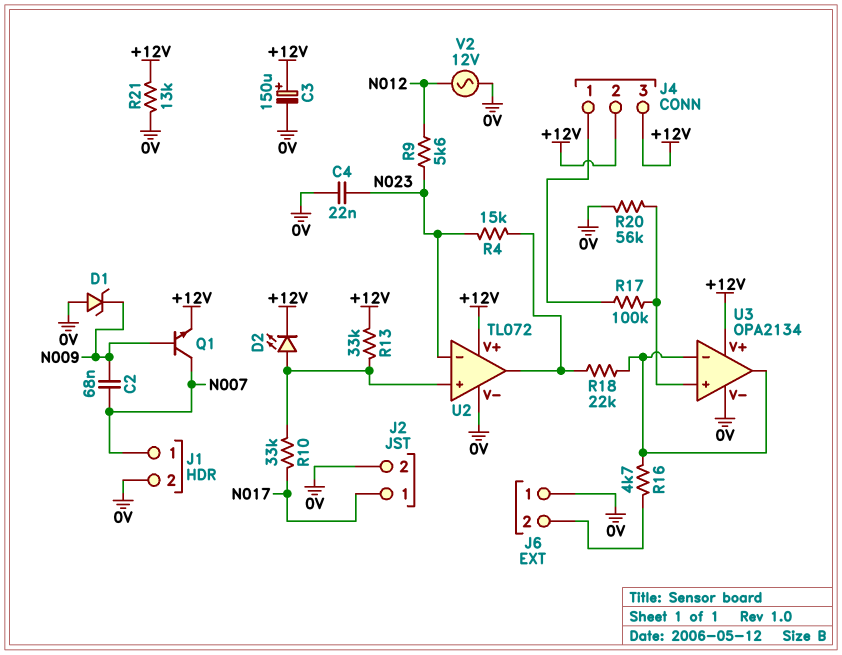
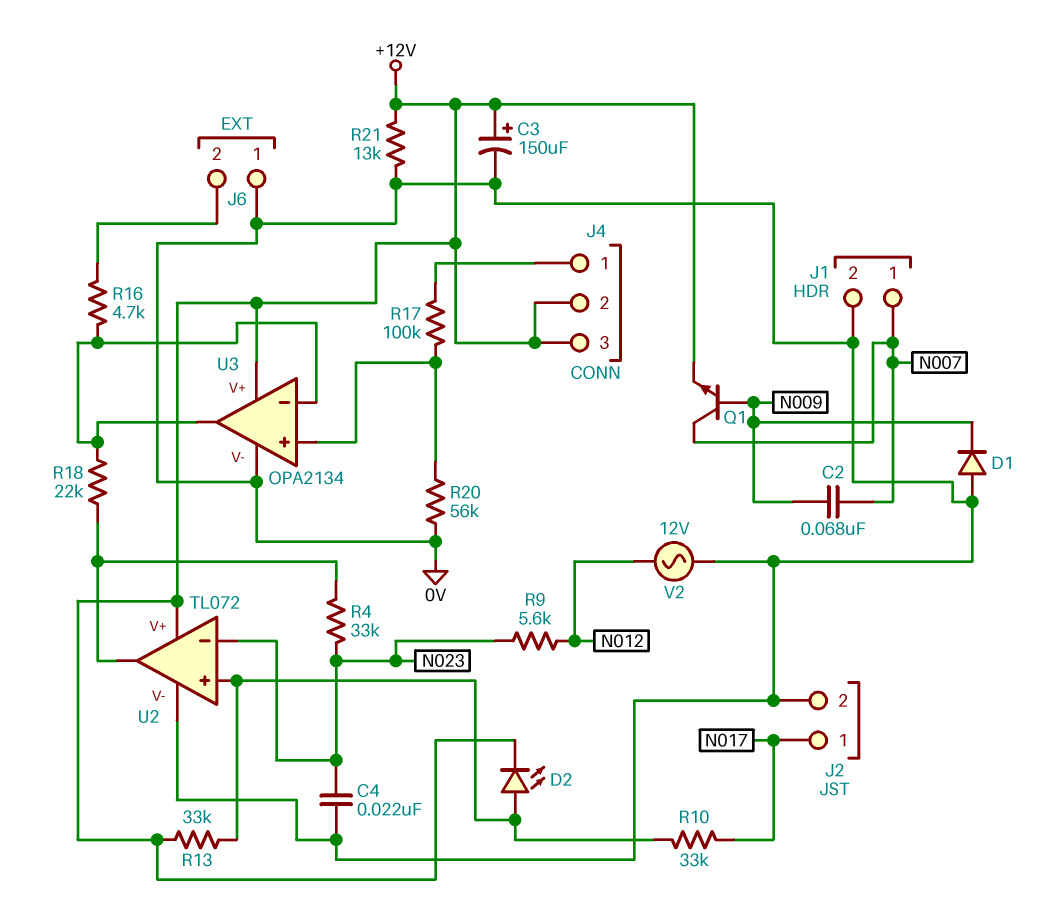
D1: zener (A 0V, K N009) -> diode (A 0V, K N009)
R4: 15k (N023, U2/out) -> 33k (N023, U2/out)

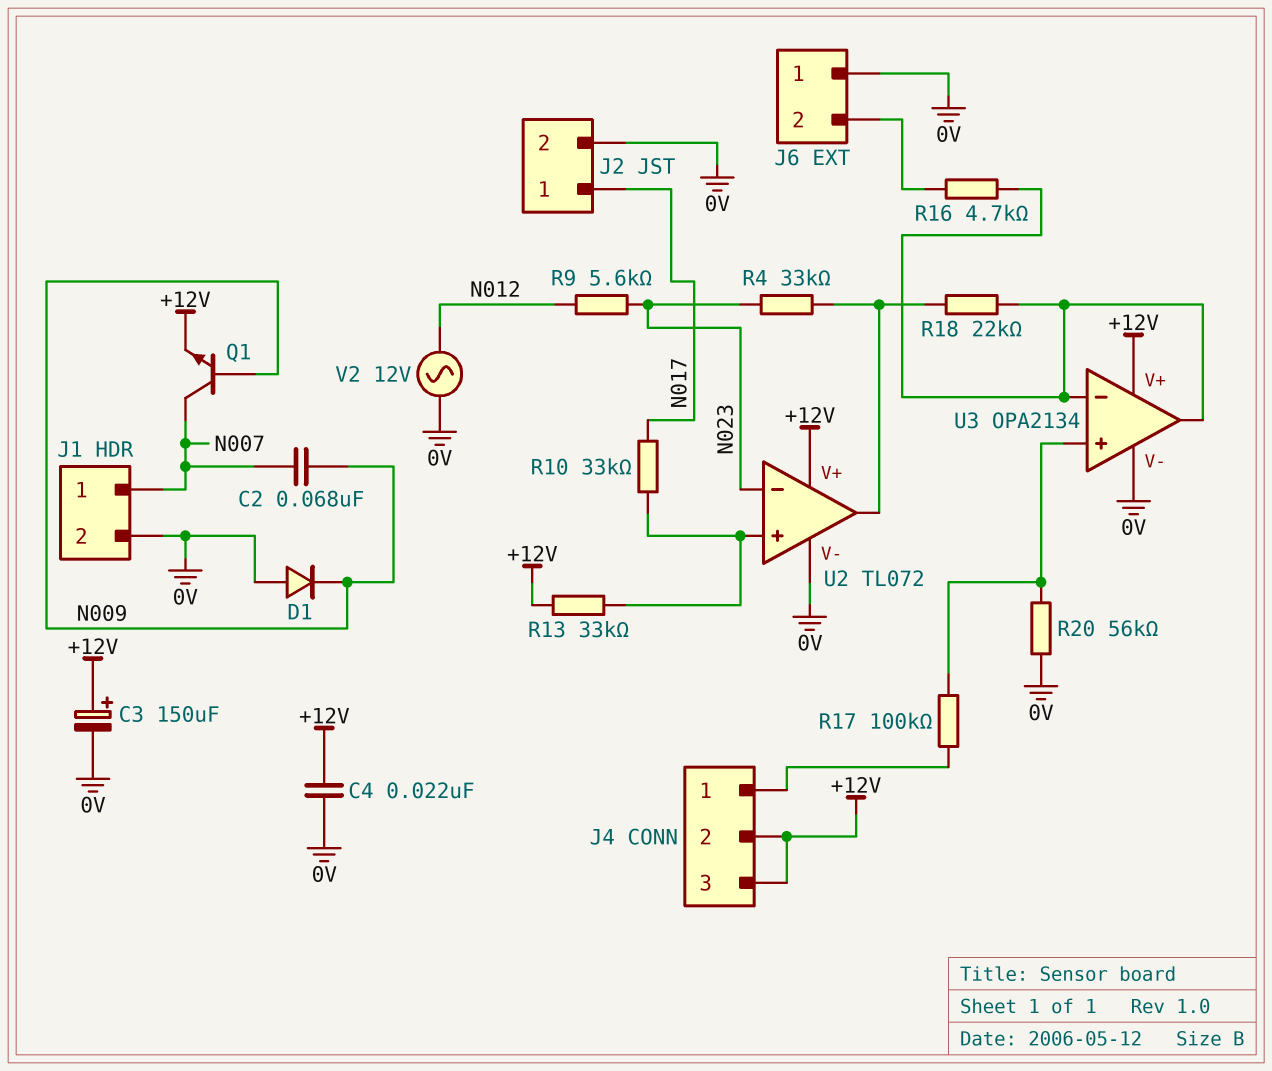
C4: 22nF (0V, N023) -> 22nF (+12V, 0V)
D2: LED (A U2/in+, K +12V) -> none
R21: 13k (+12V, 0V) -> none

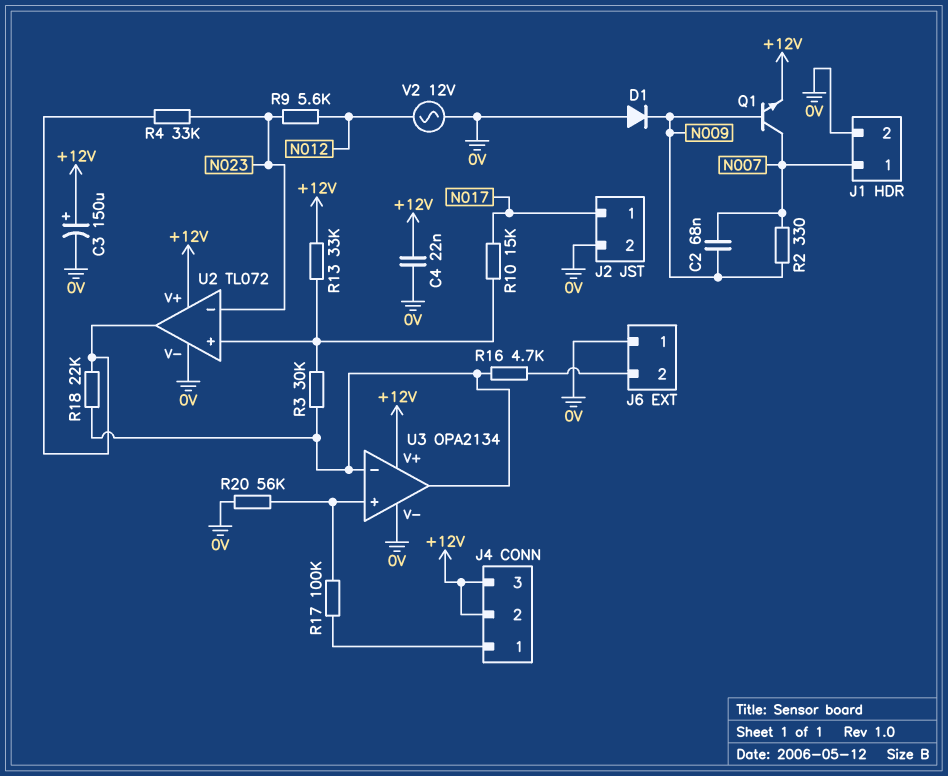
R2: none -> 330 (N007, N009)
R3: none -> 30k (U2/in+, U3/in-)
R10: 33k (N017, U2/in+) -> 15k (N017, U2/in+)

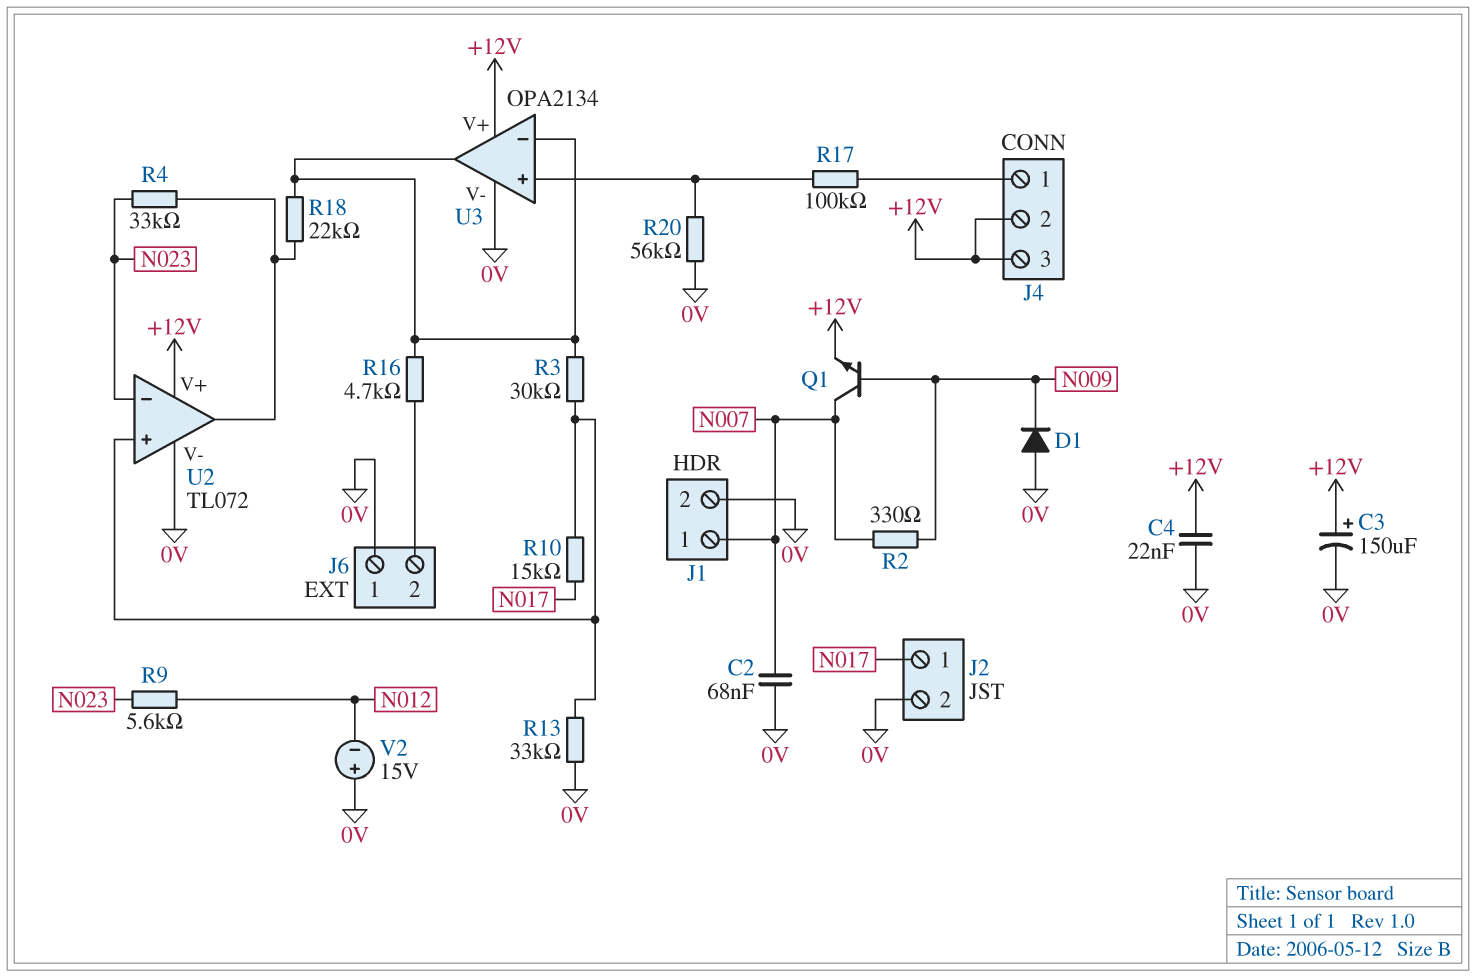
C2: 68nF (N007, N009) -> 68nF (0V, N007)
R13: 33k (+12V, U2/in+) -> 33k (0V, U2/in+)
V2: AC 12V (0V, N012) -> 15V (plus 0V, minus N012)

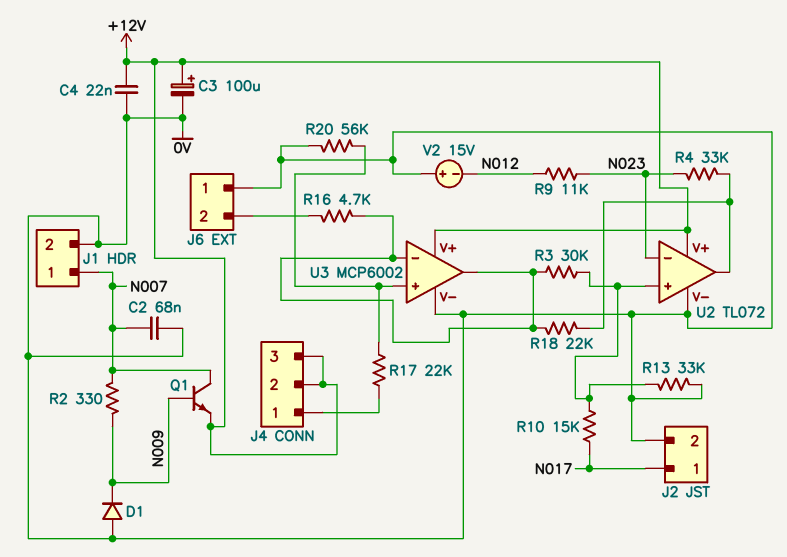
C3: 150uF (plus +12V, minus 0V) -> 100uF (plus +12V, minus 0V)
R9: 5.6k (N012, N023) -> 11k (N012, N023)
R17: 100k (J4/1, U3/in+) -> 22k (J4/1, U3/in+)
U3: OPA2134 -> MCP6002

